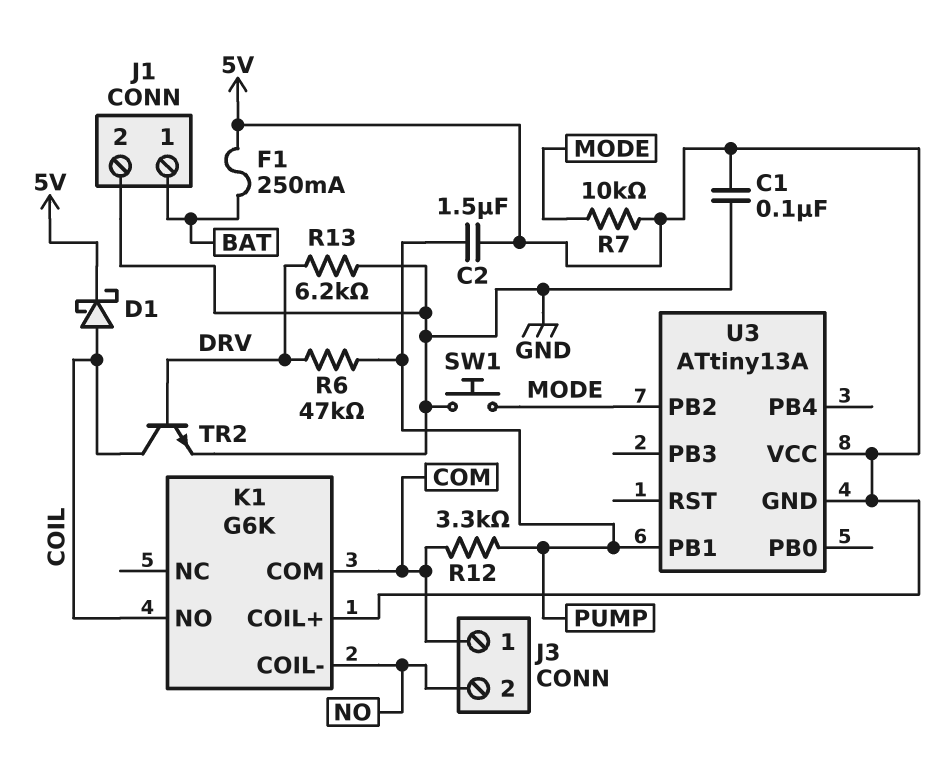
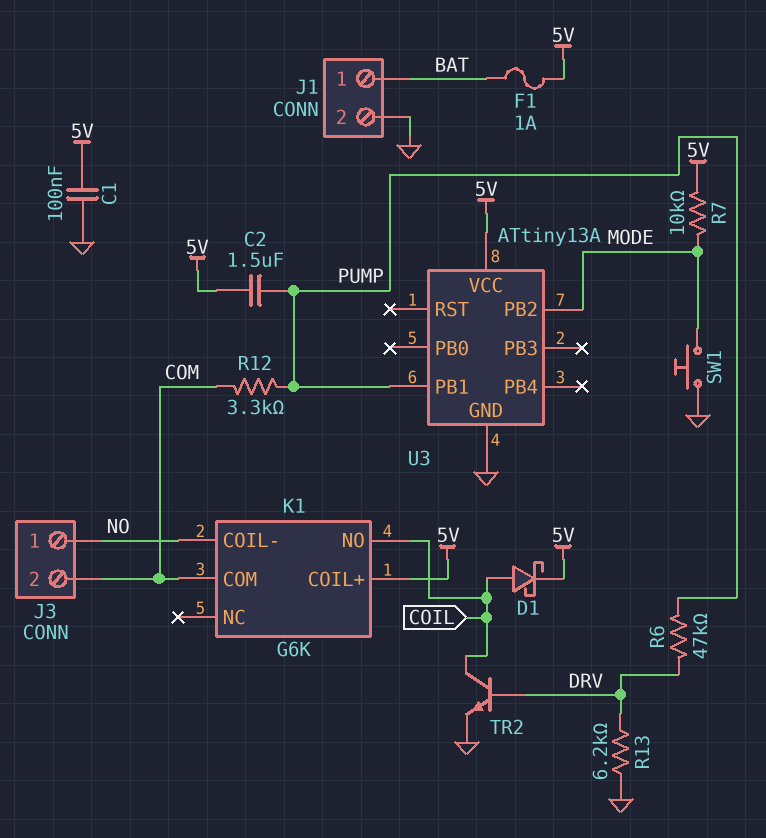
F1: 250mA (5V, BAT) -> 1A (5V, BAT)
J3 pin 1: COM -> NO
J3 pin 2: NO -> COM
U3 pin GND: 5V -> GND

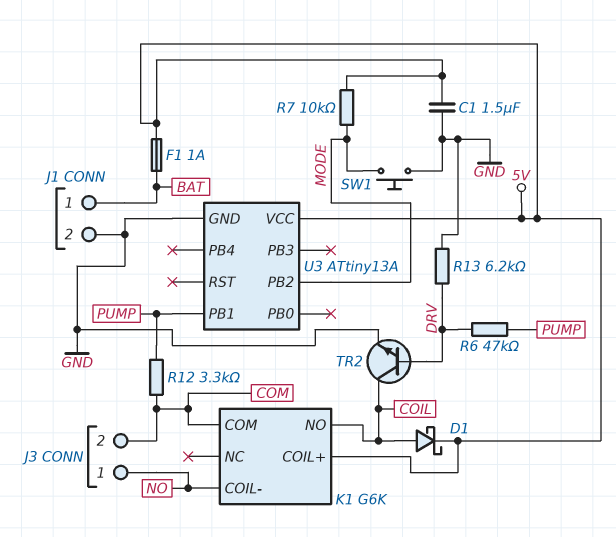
C1: 100nF (5V, GND) -> 1.5uF (5V, GND)
C2: 1.5uF (5V, PUMP) -> none

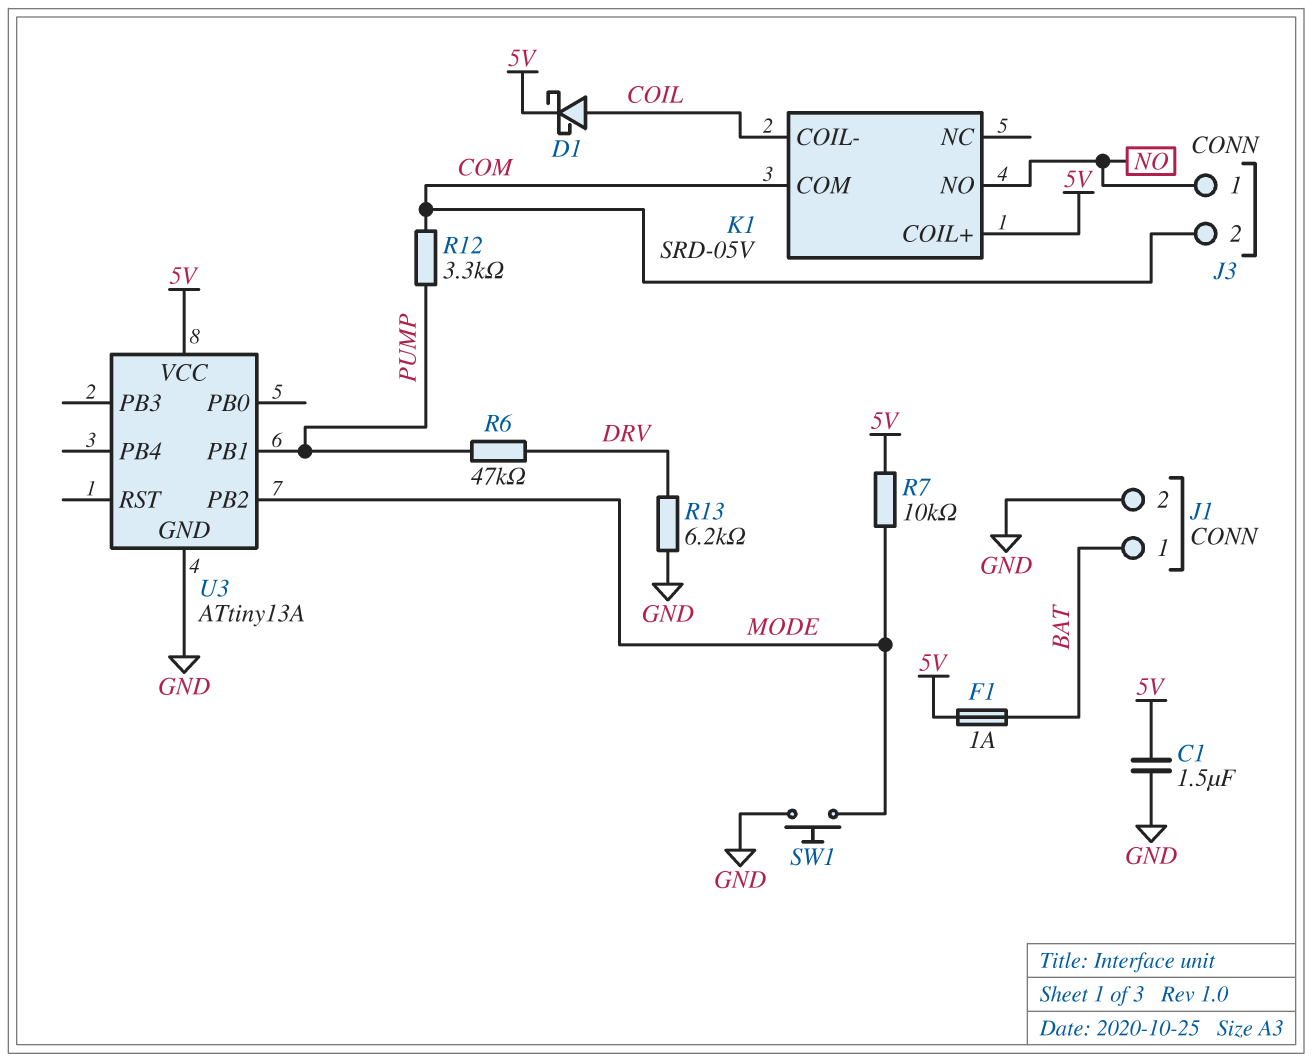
K1: G6K -> SRD-05V
K1 pin COIL-: NO -> COIL
K1 pin NO: COIL -> NO
TR2: NPN (B DRV, C COIL, E GND) -> none

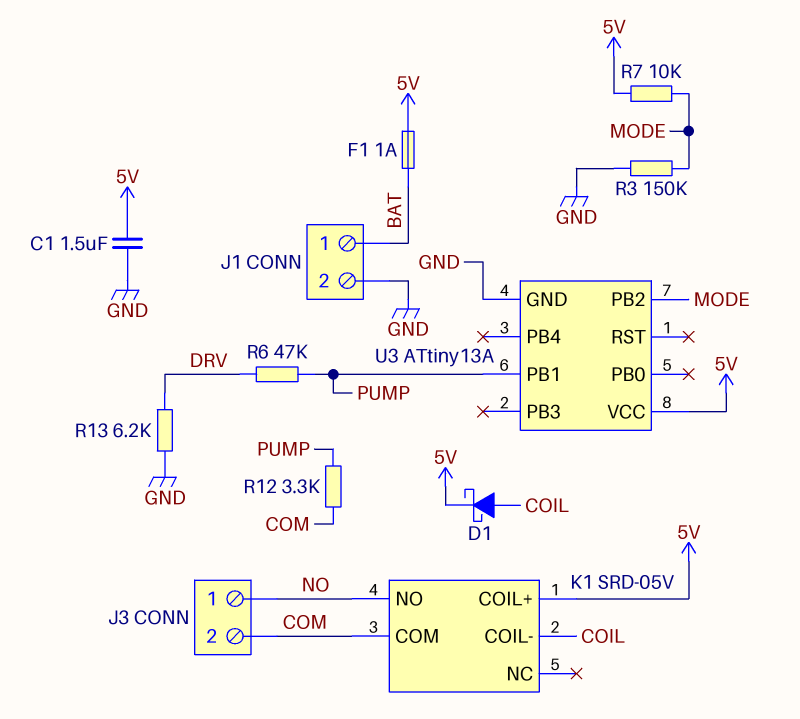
R3: none -> 150k (GND, MODE)
SW1: button (GND, MODE) -> none

